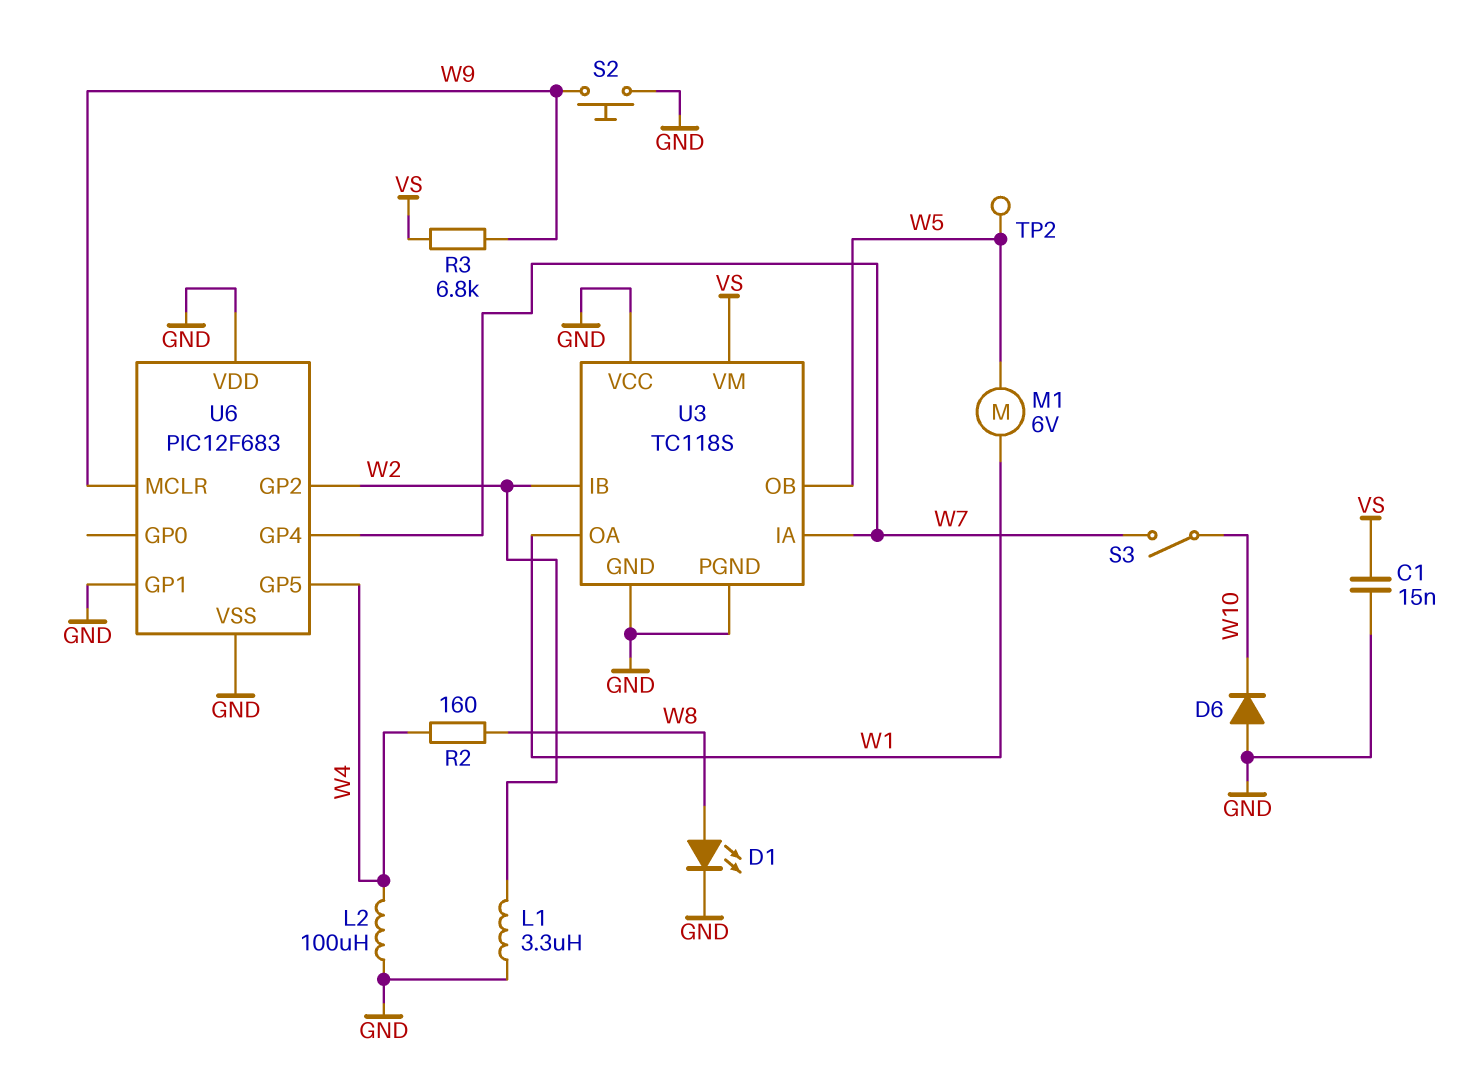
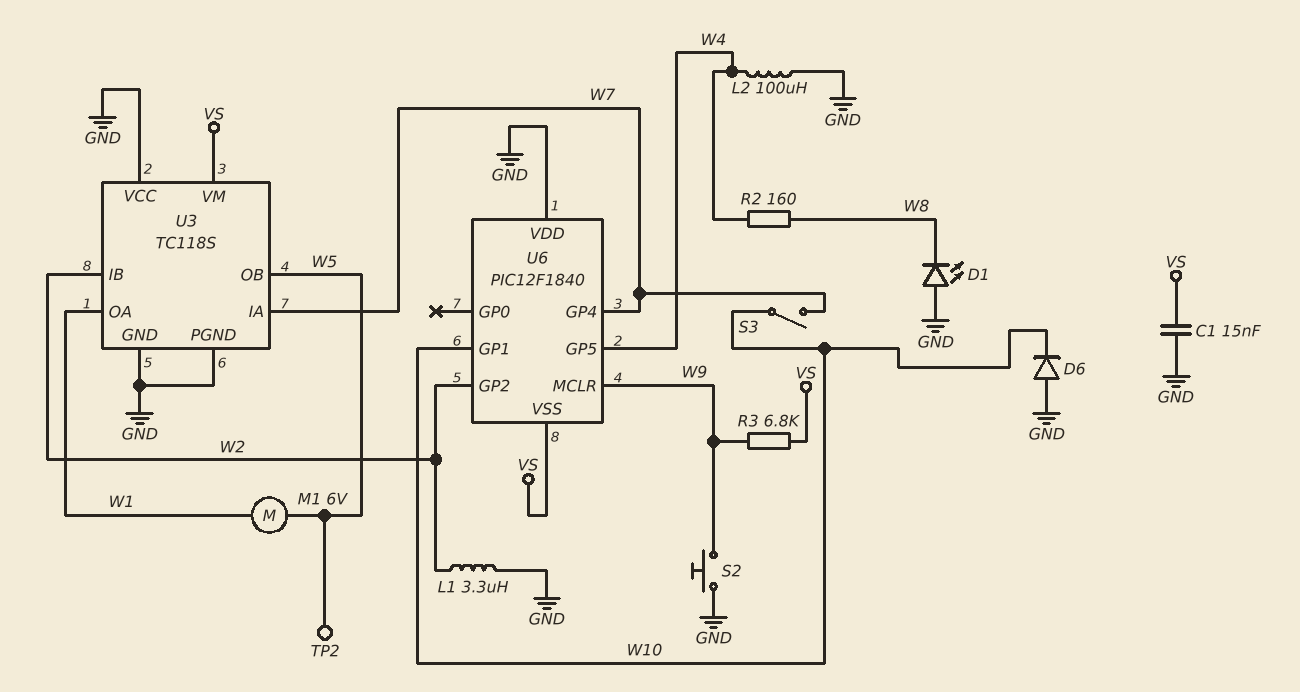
D1: LED (A W8, K GND) -> LED (A GND, K W8)
U6: PIC12F683 -> PIC12F1840
U6 pin GP1: GND -> W10
U6 pin VSS: GND -> VS

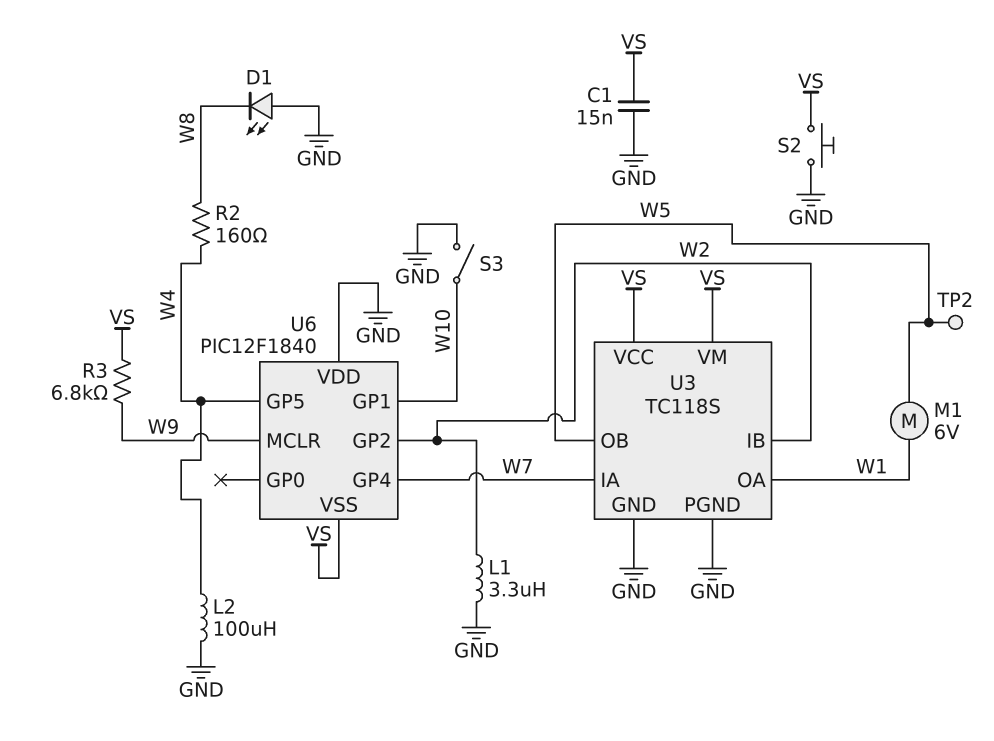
D6: diode (A GND, K W10) -> none
S2: button (GND, W9) -> button (GND, VS)
S3: switch (W7, W10) -> switch (GND, W10)
U3 pin VCC: GND -> VS

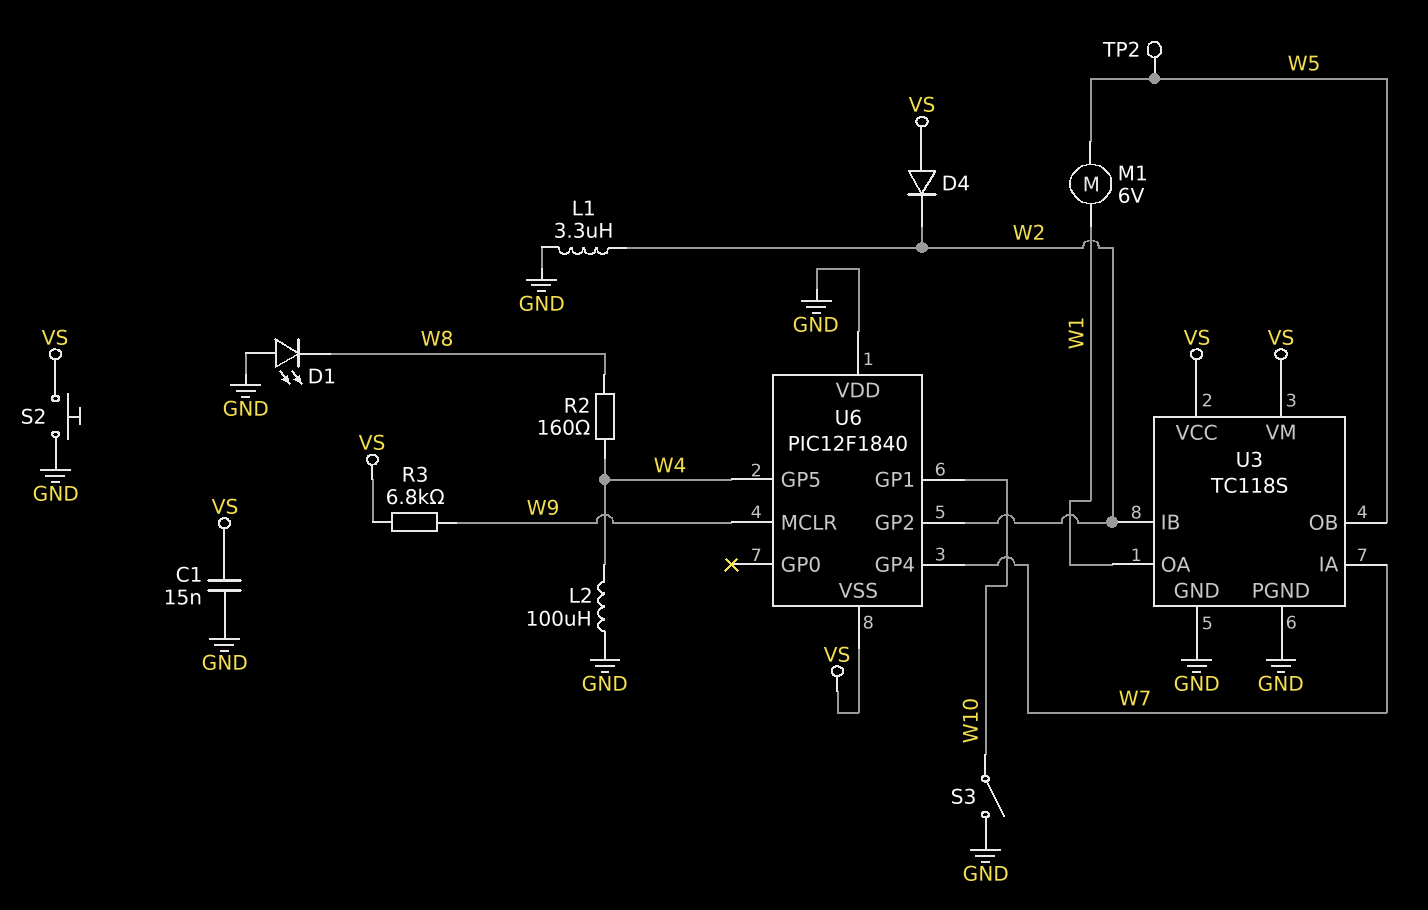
D4: none -> diode (A VS, K W2)

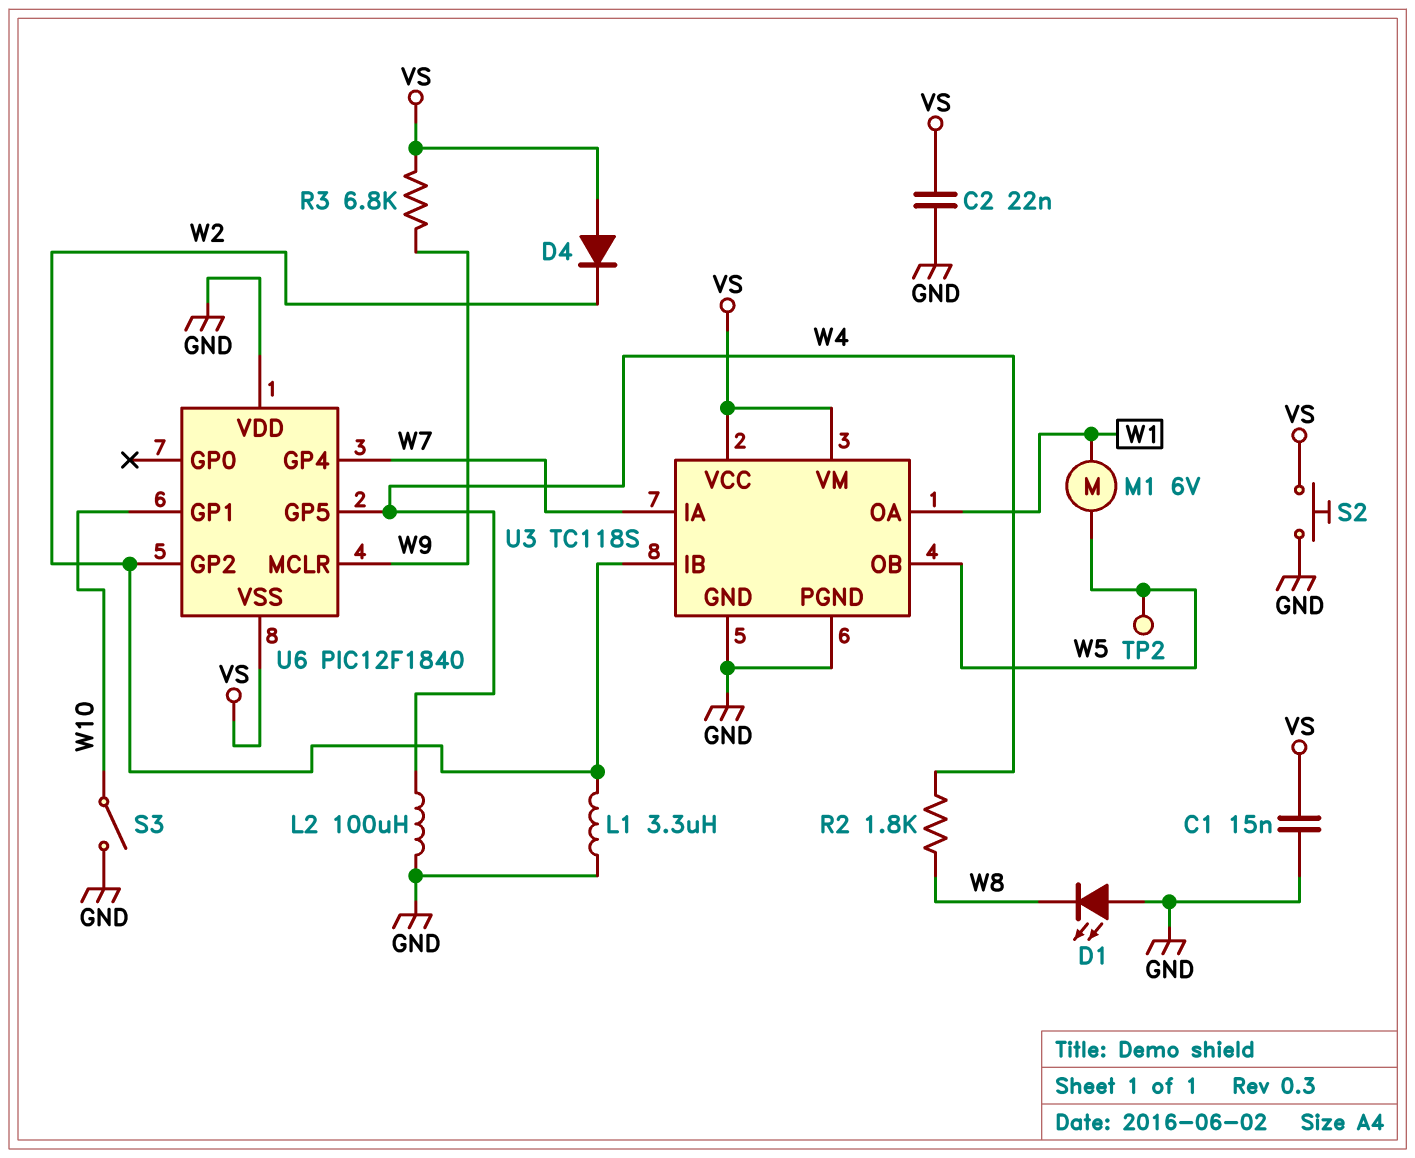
C2: none -> 22nF (GND, VS)
R2: 160 (W4, W8) -> 1.8k (W4, W8)

